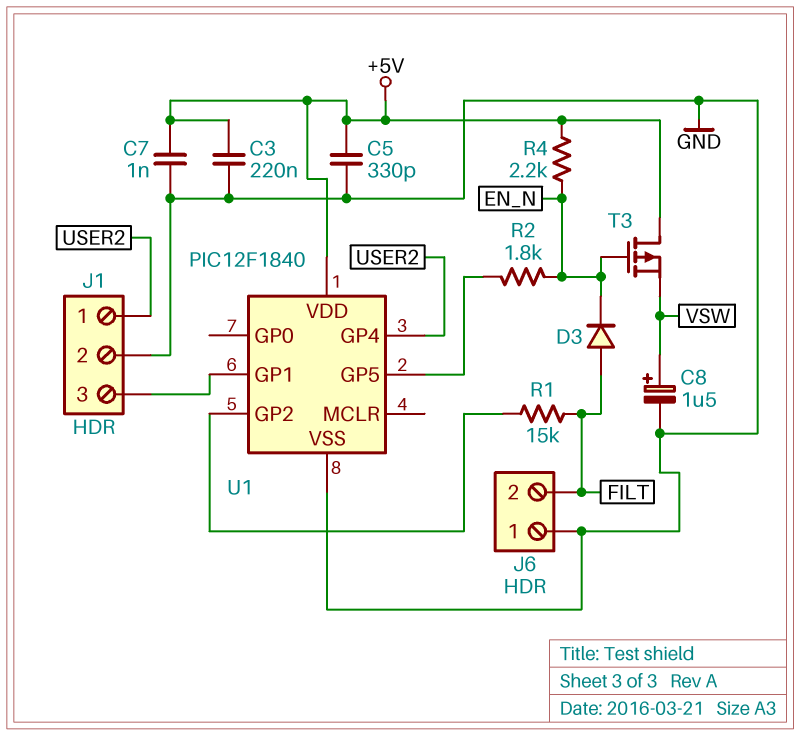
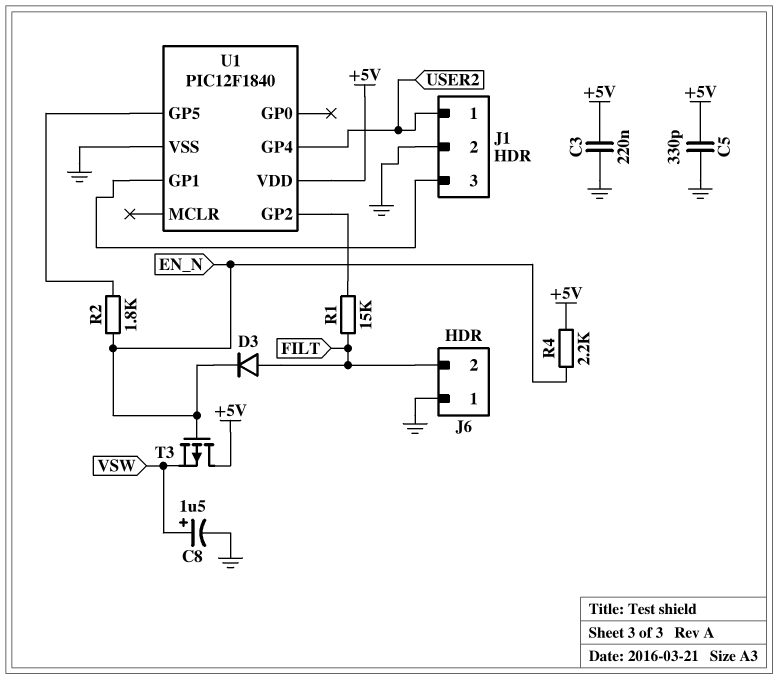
C7: 1nF (+5V, GND) -> none

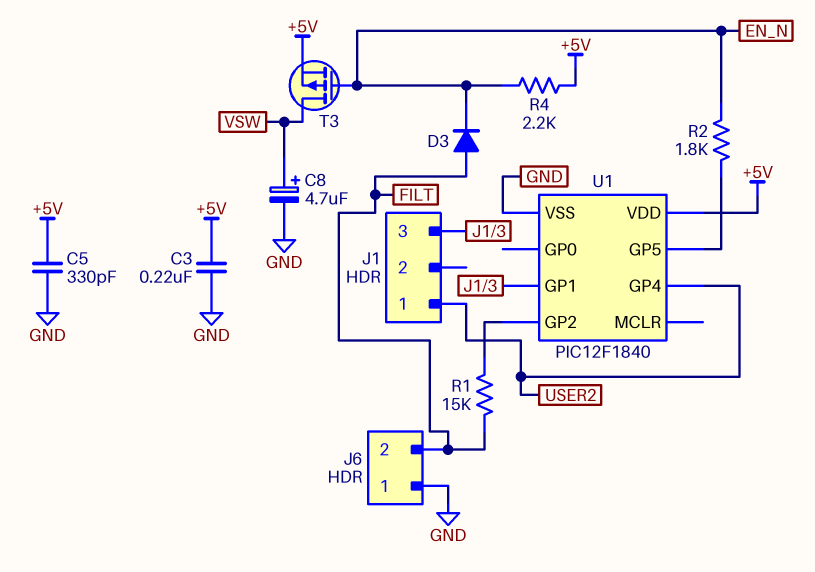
C8: 1.5uF (plus VSW, minus GND) -> 4.7uF (plus VSW, minus GND)
J1 pin 2: GND -> none
T3: PMOS (G EN_N, D +5V, S VSW) -> PMOS (G EN_N, D VSW, S +5V)

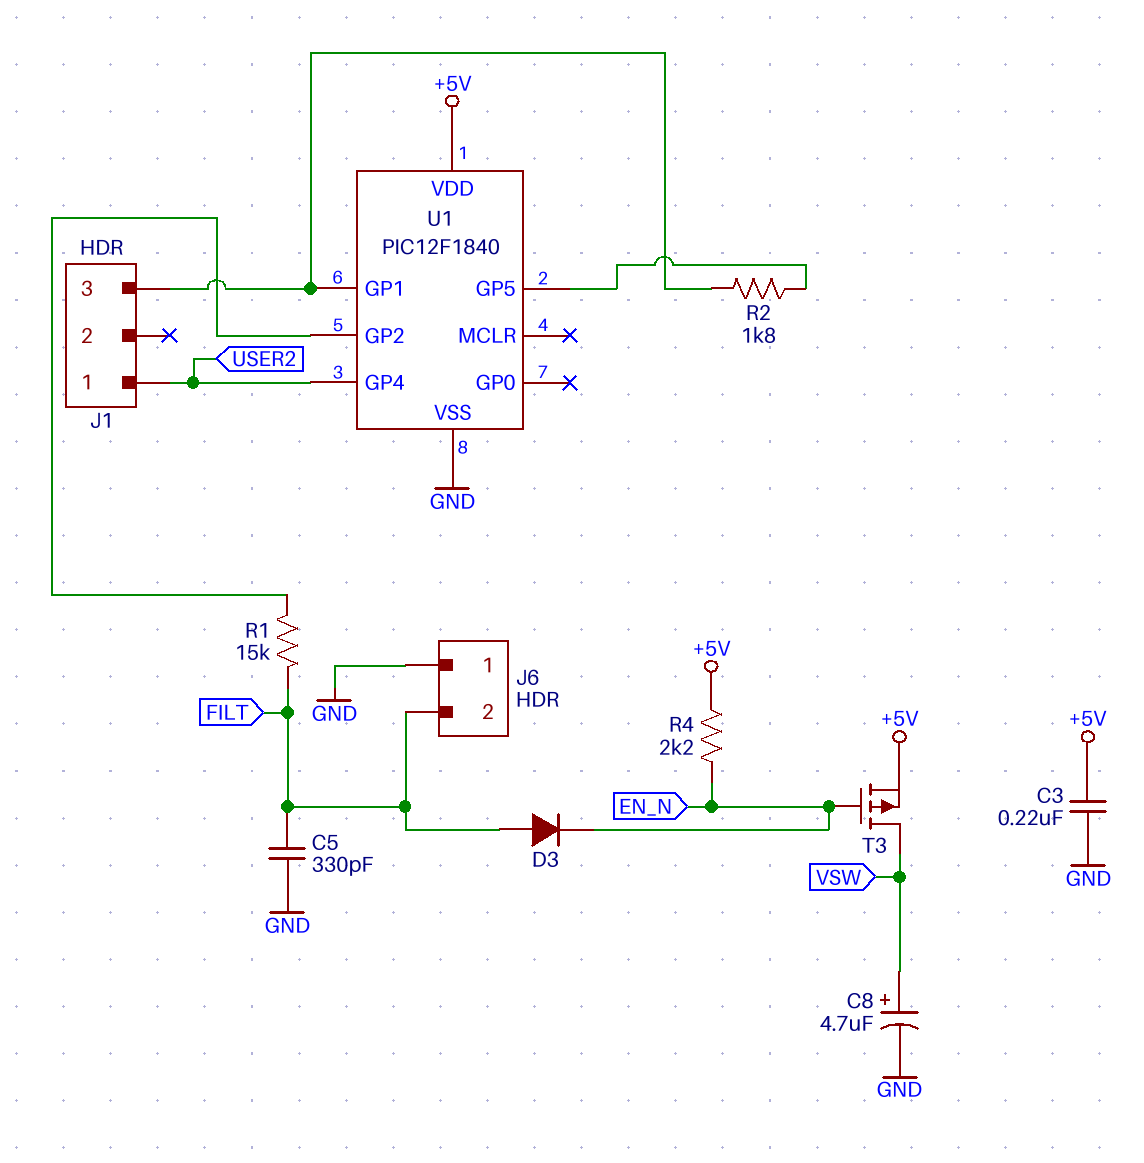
C5: 330pF (+5V, GND) -> 330pF (FILT, GND)
R2: 1.8k (EN_N, U1/GP5) -> 1.8k (J1/3, U1/GP5)

